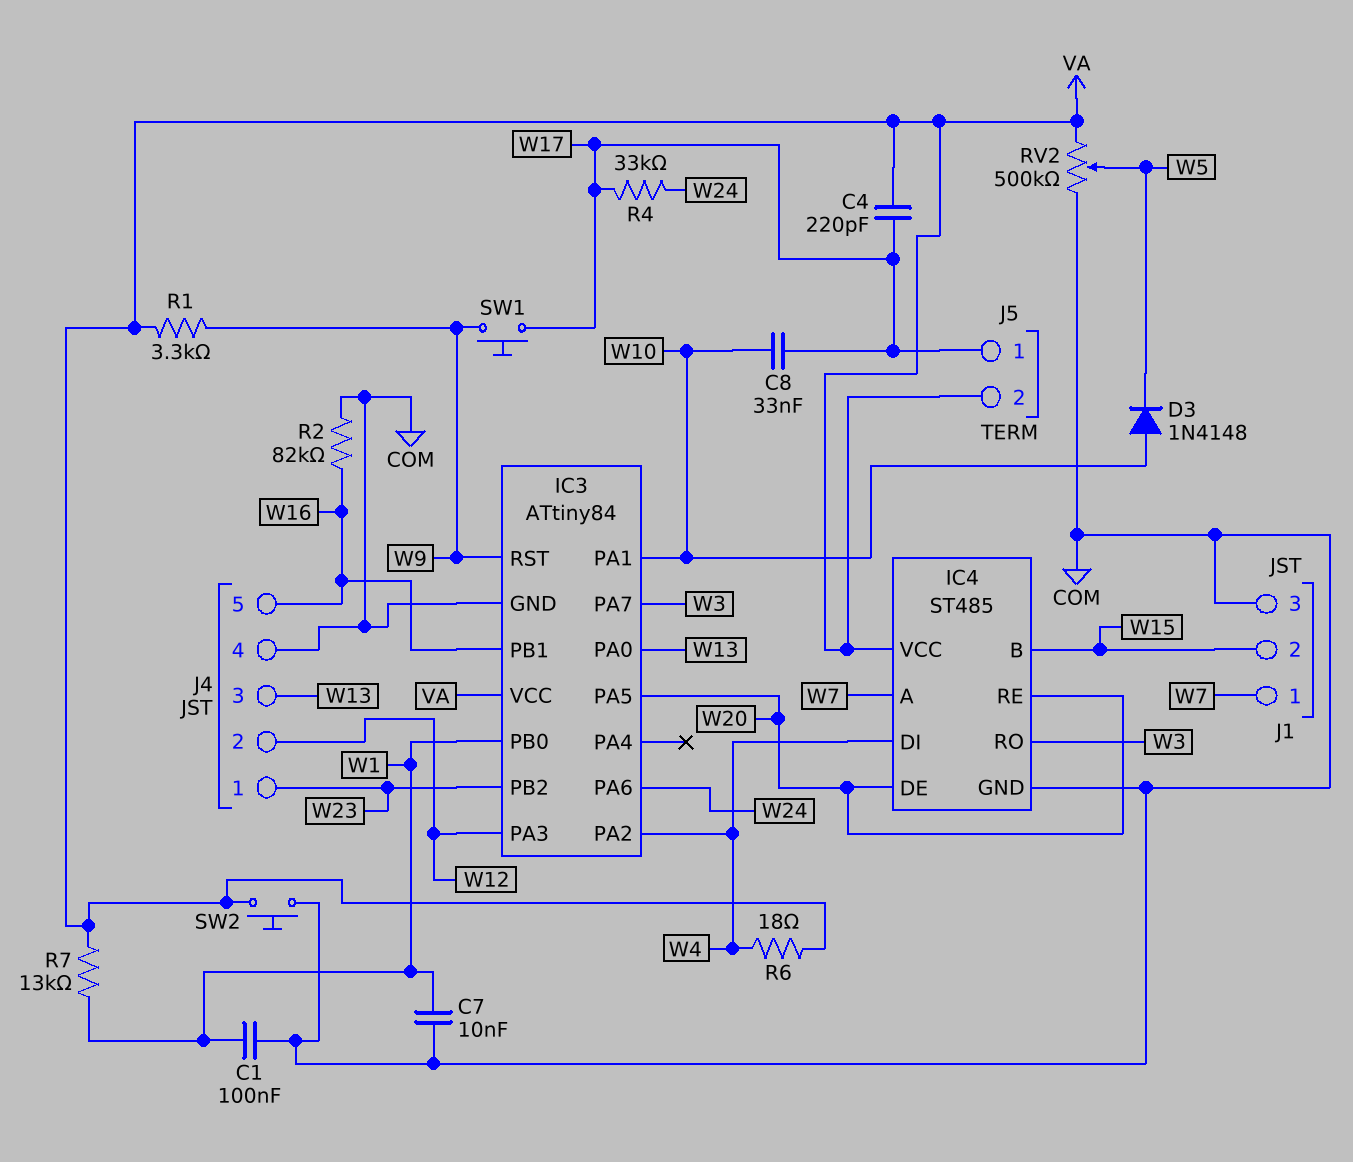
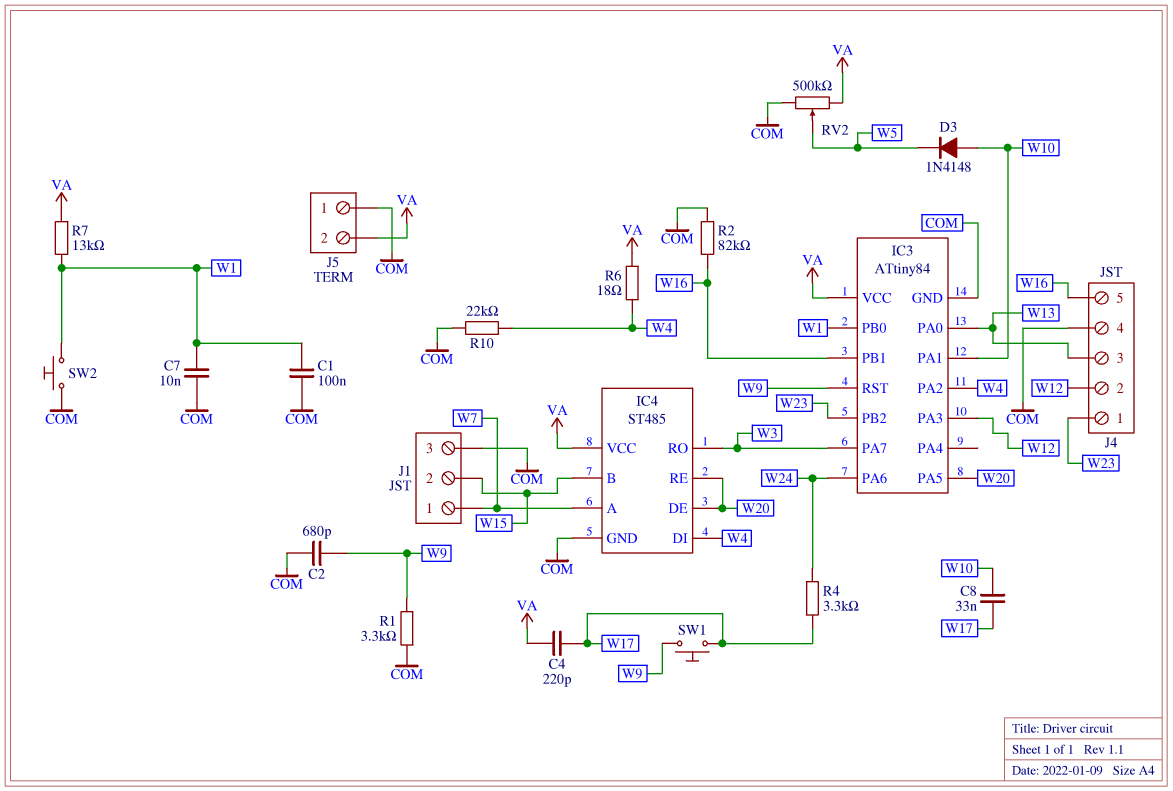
C2: none -> 680pF (COM, W9)
J5 pin 1: W17 -> COM
R1: 3.3k (VA, W9) -> 3.3k (COM, W9)
R4: 33k (W17, W24) -> 3.3k (W17, W24)
R10: none -> 22k (COM, W4)
SW2: button (COM, VA) -> button (COM, W1)

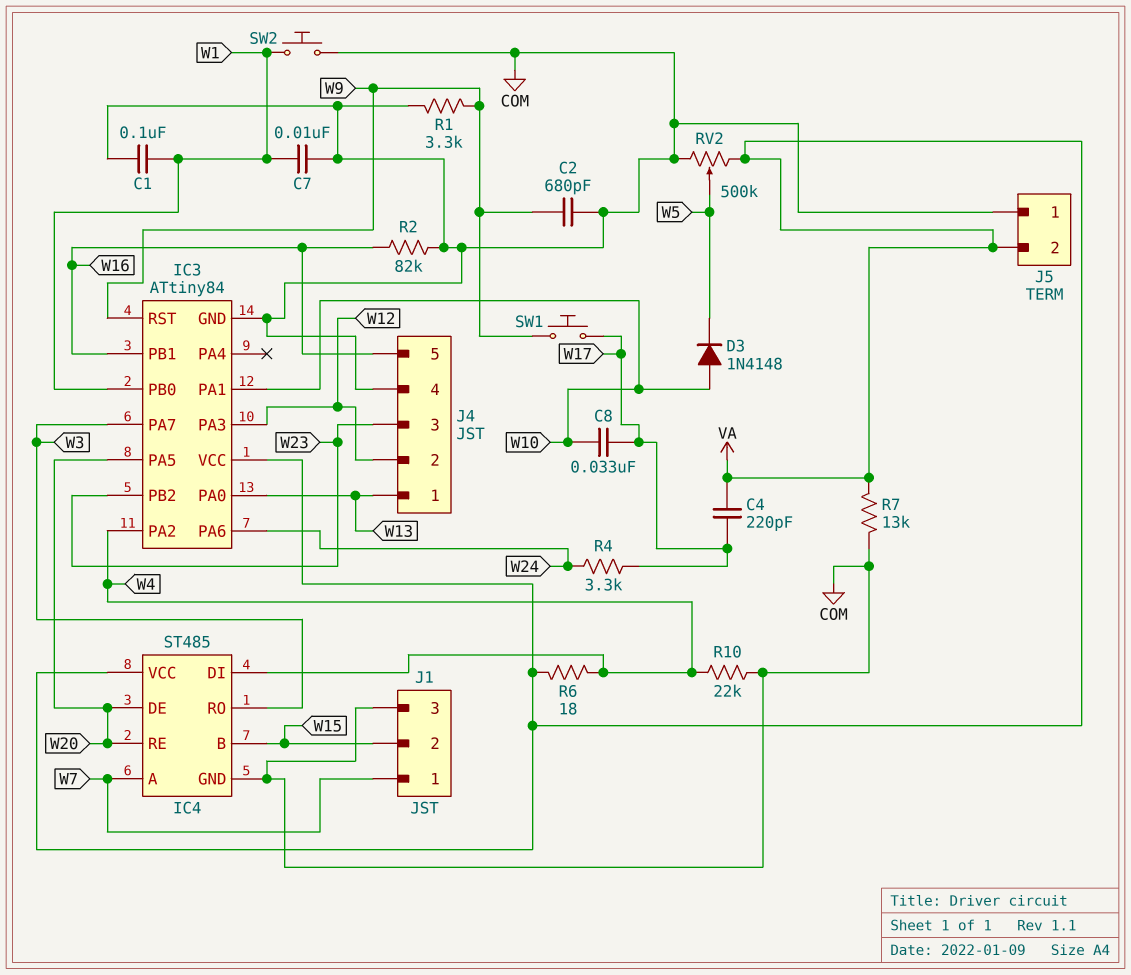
J4 pin 1: W23 -> W13
J4 pin 3: W13 -> W23
R7: 13k (VA, W1) -> 13k (COM, VA)

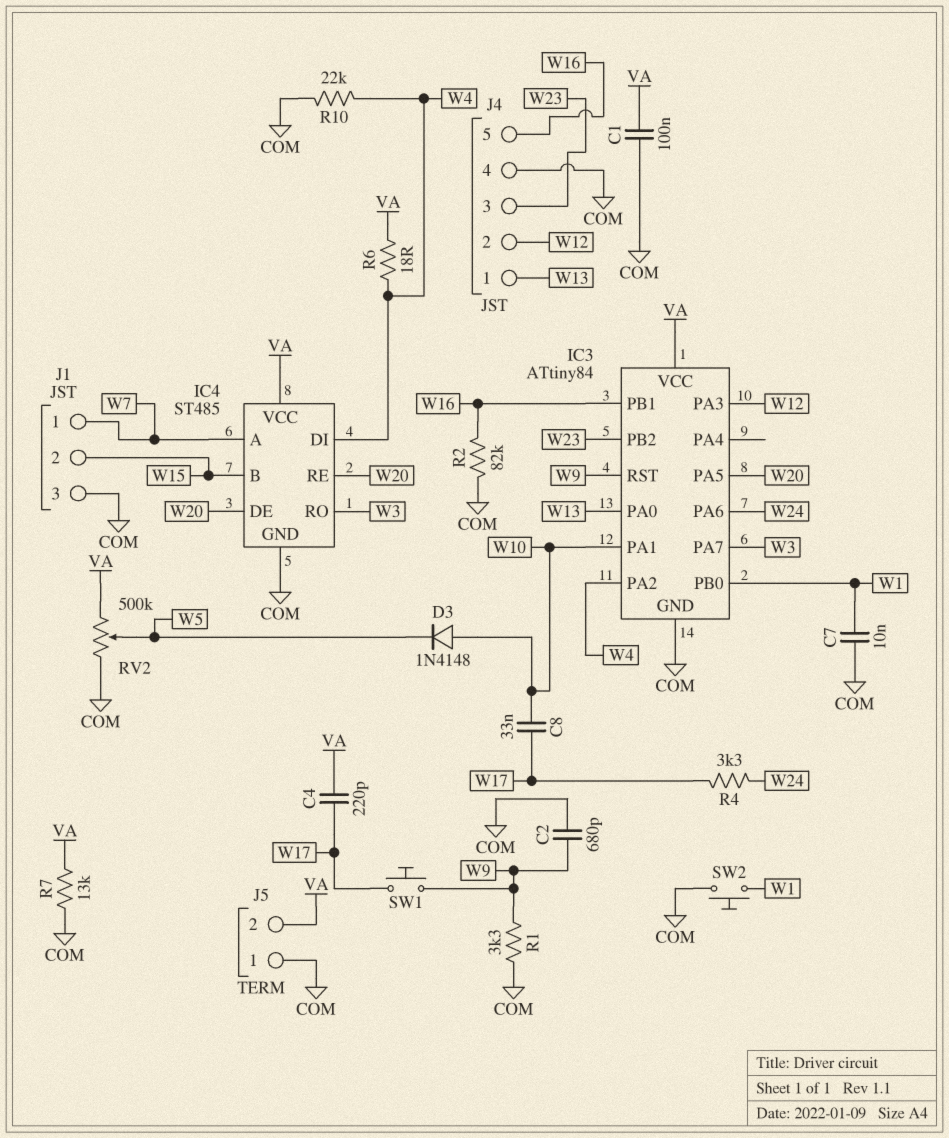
C1: 100nF (COM, W1) -> 100nF (COM, VA)

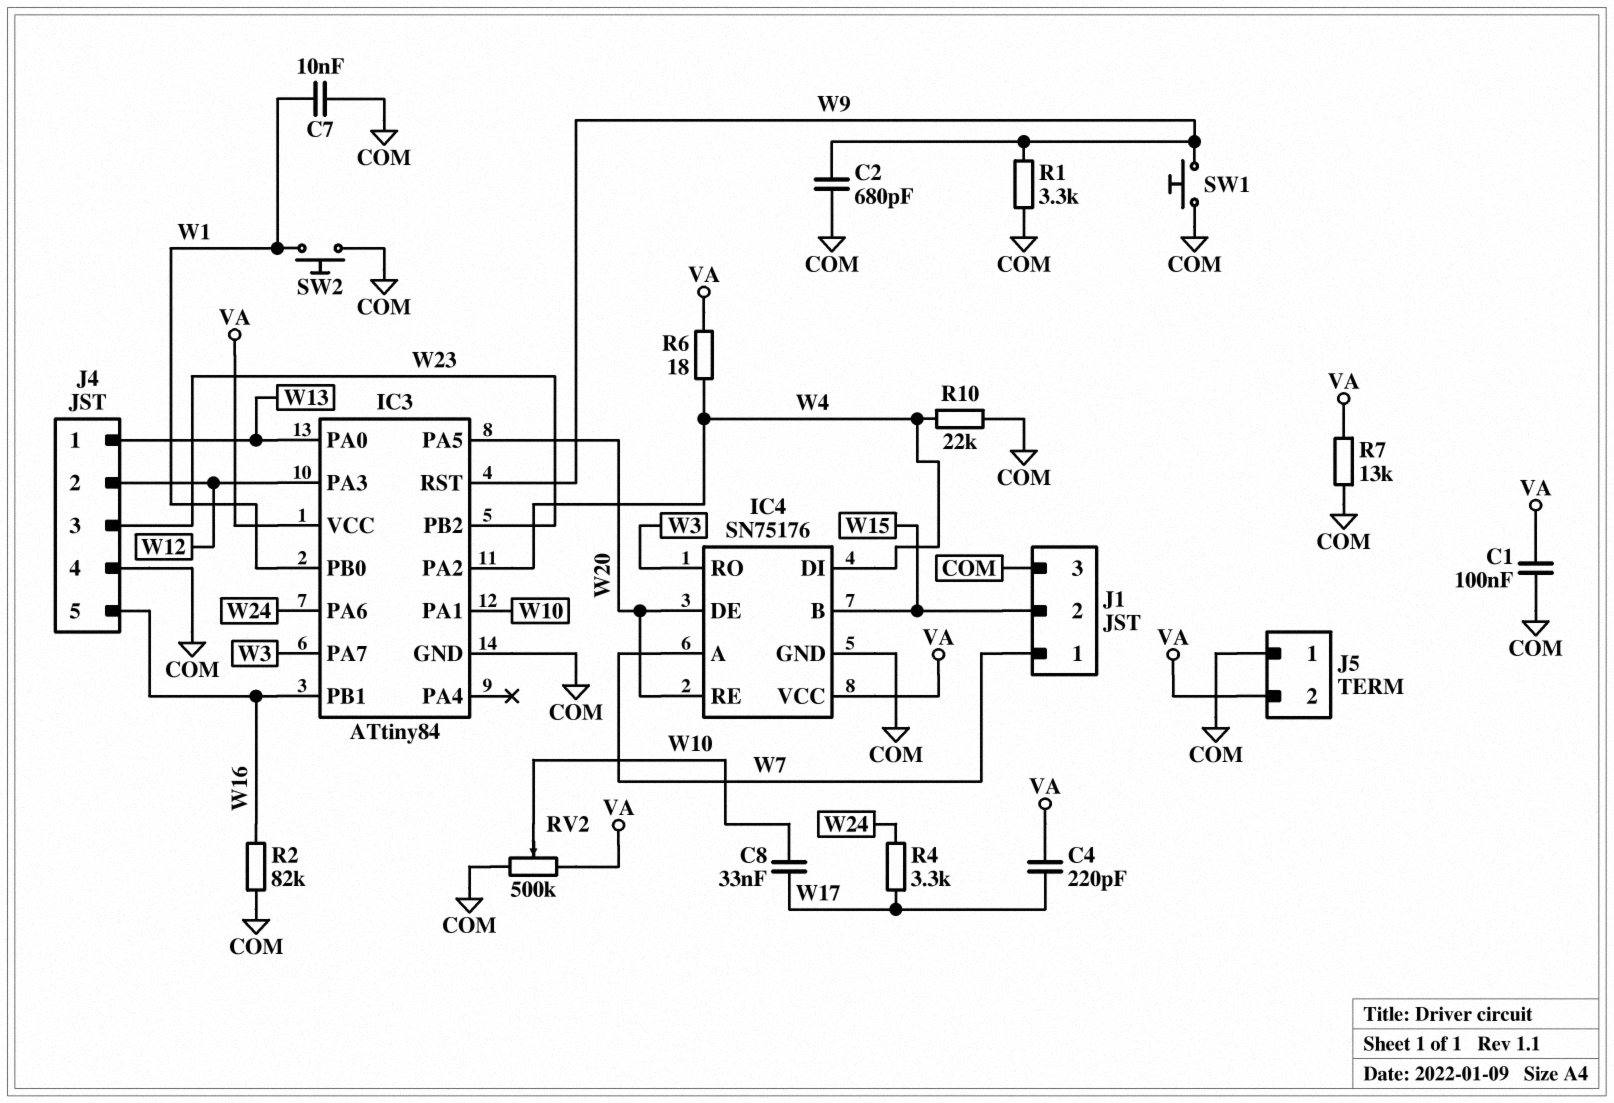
D3: diode 1N4148 (A W10, K W5) -> none
IC4: ST485 -> SN75176
RV2: 500k (COM, VA, wiper W5) -> 500k (COM, VA, wiper W10)
SW1: button (W9, W17) -> button (COM, W9)

